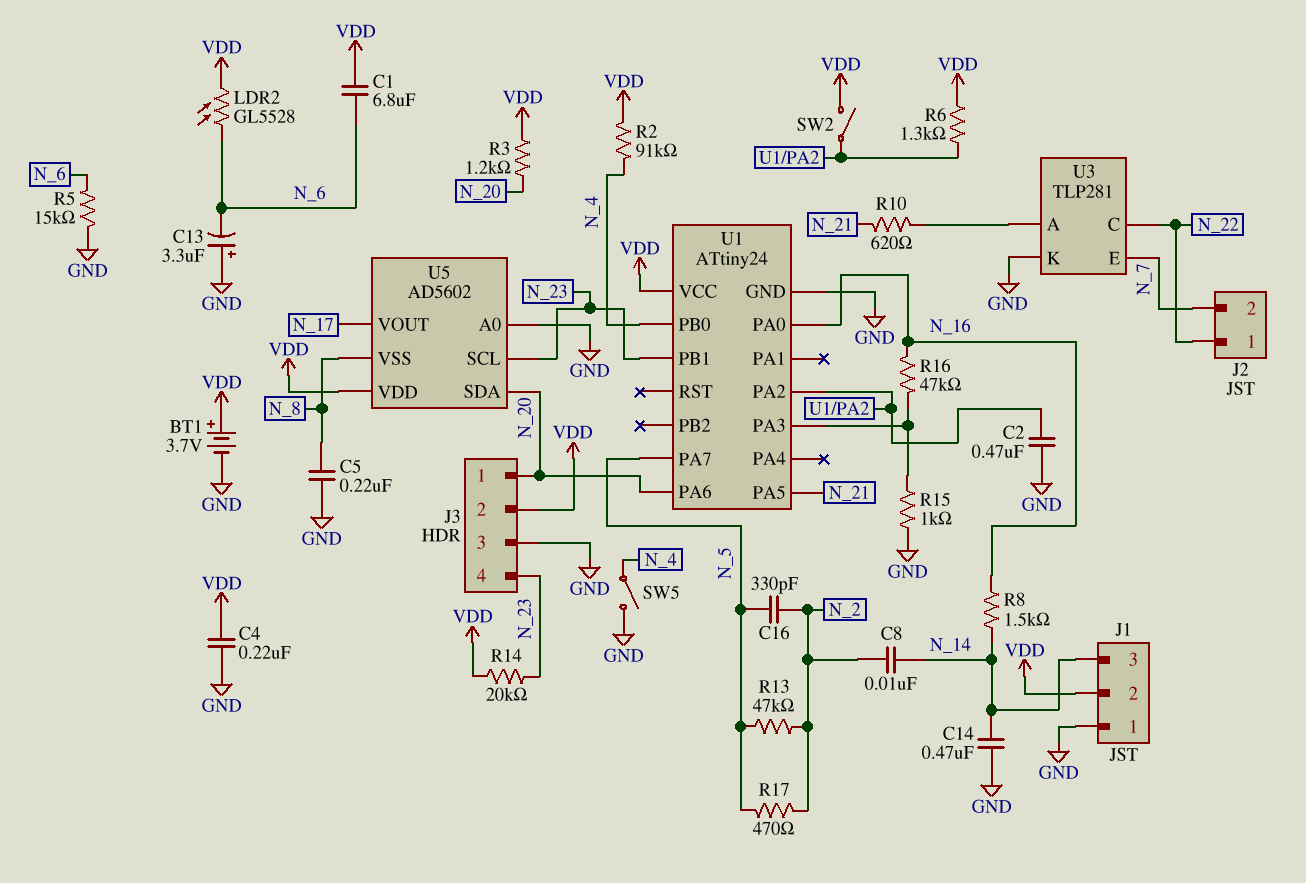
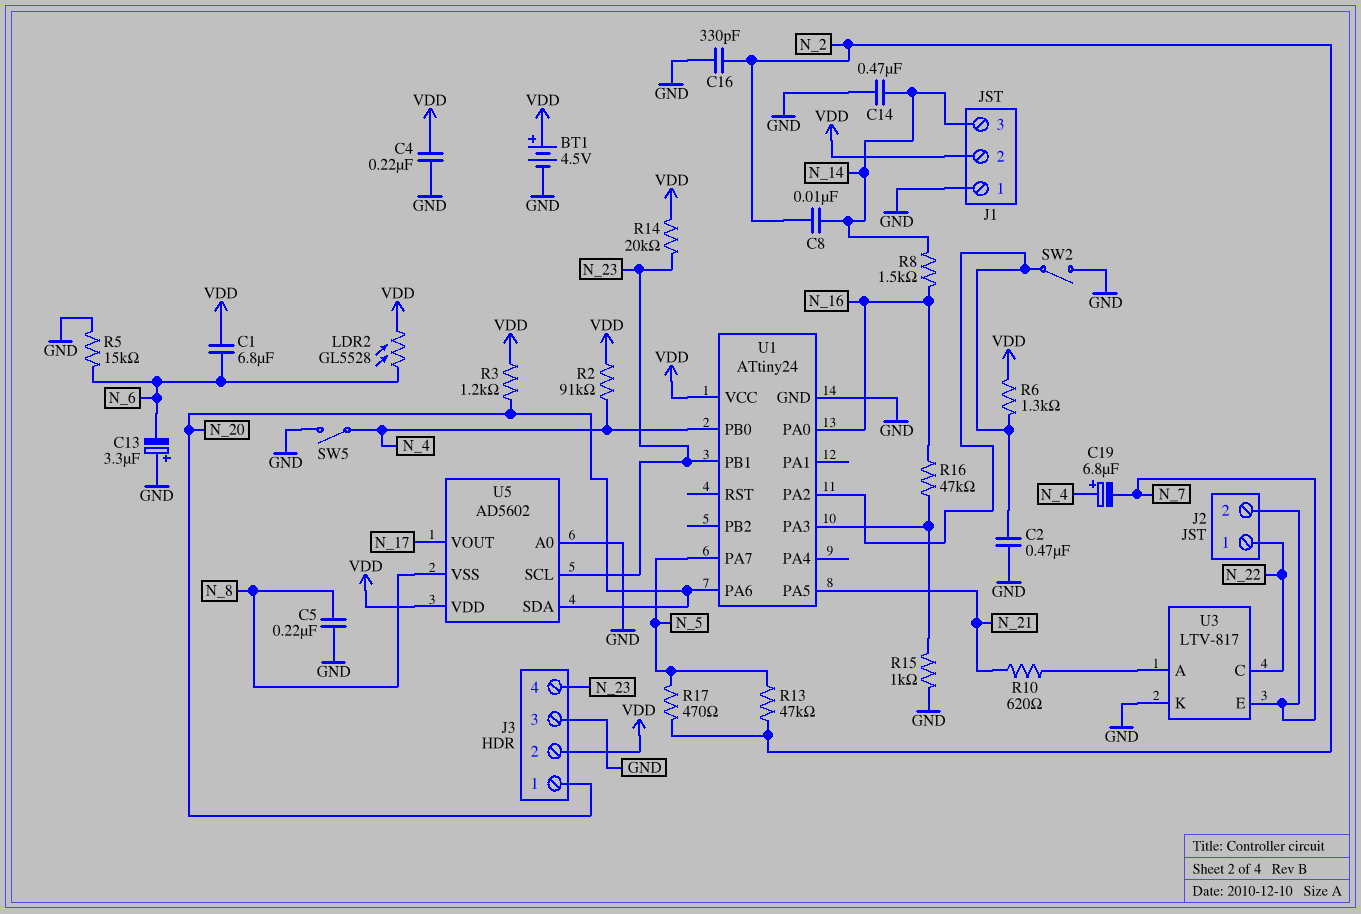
BT1: 3.7V (plus VDD, minus GND) -> 4.5V (plus VDD, minus GND)
C16: 330pF (N_2, N_5) -> 330pF (GND, N_2)
C19: none -> 6.8uF (plus N_4, minus N_7)
SW2: switch (U1/PA2, VDD) -> switch (GND, U1/PA2)
U3: TLP281 -> LTV-817

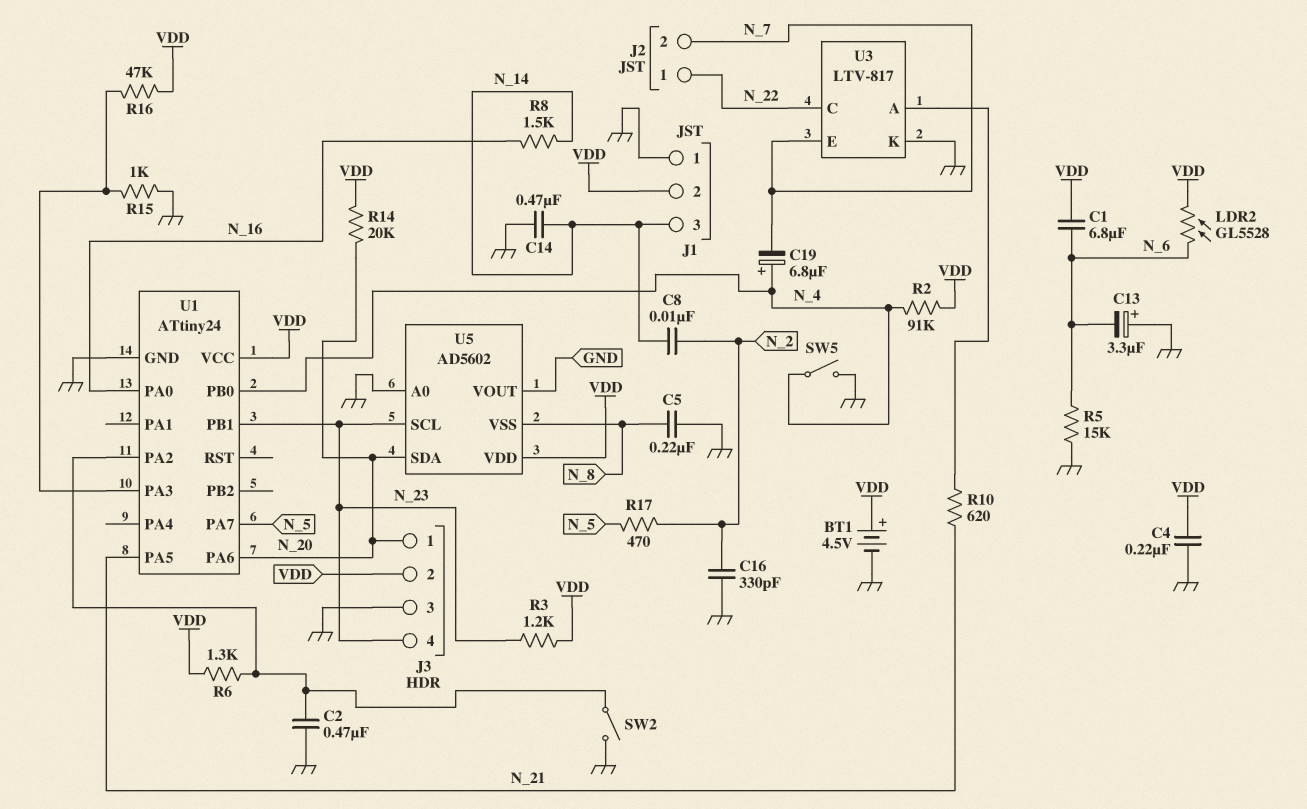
R3: 1.2k (N_20, VDD) -> 1.2k (N_23, VDD)
R13: 47k (N_2, N_5) -> none
R14: 20k (N_23, VDD) -> 20k (N_20, VDD)
R16: 47k (N_16, U1/PA3) -> 47k (U1/PA3, VDD)
U5 pin VOUT: N_17 -> GND

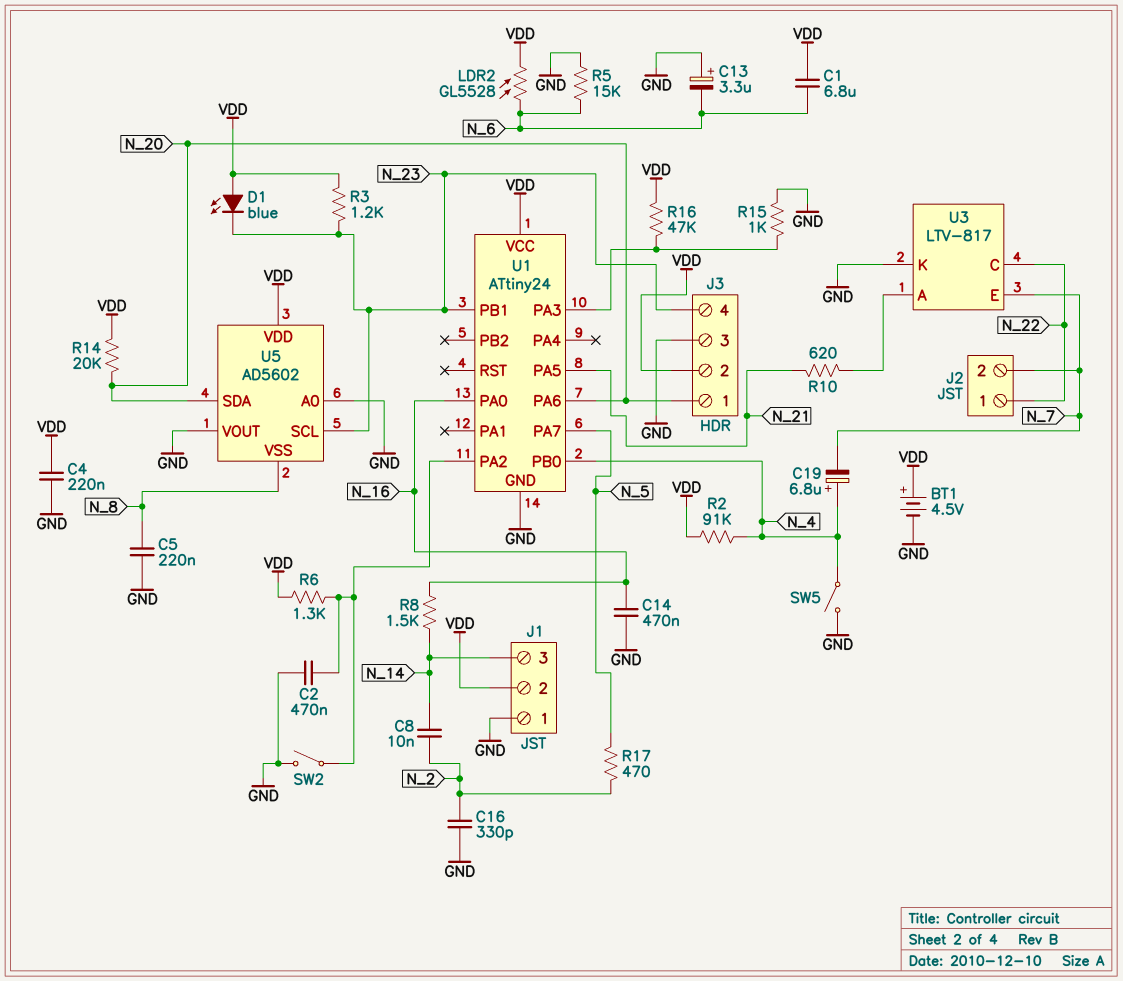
C14: 470nF (GND, N_14) -> 470nF (GND, N_16)
D1: none -> LED blue (A VDD, K N_23)

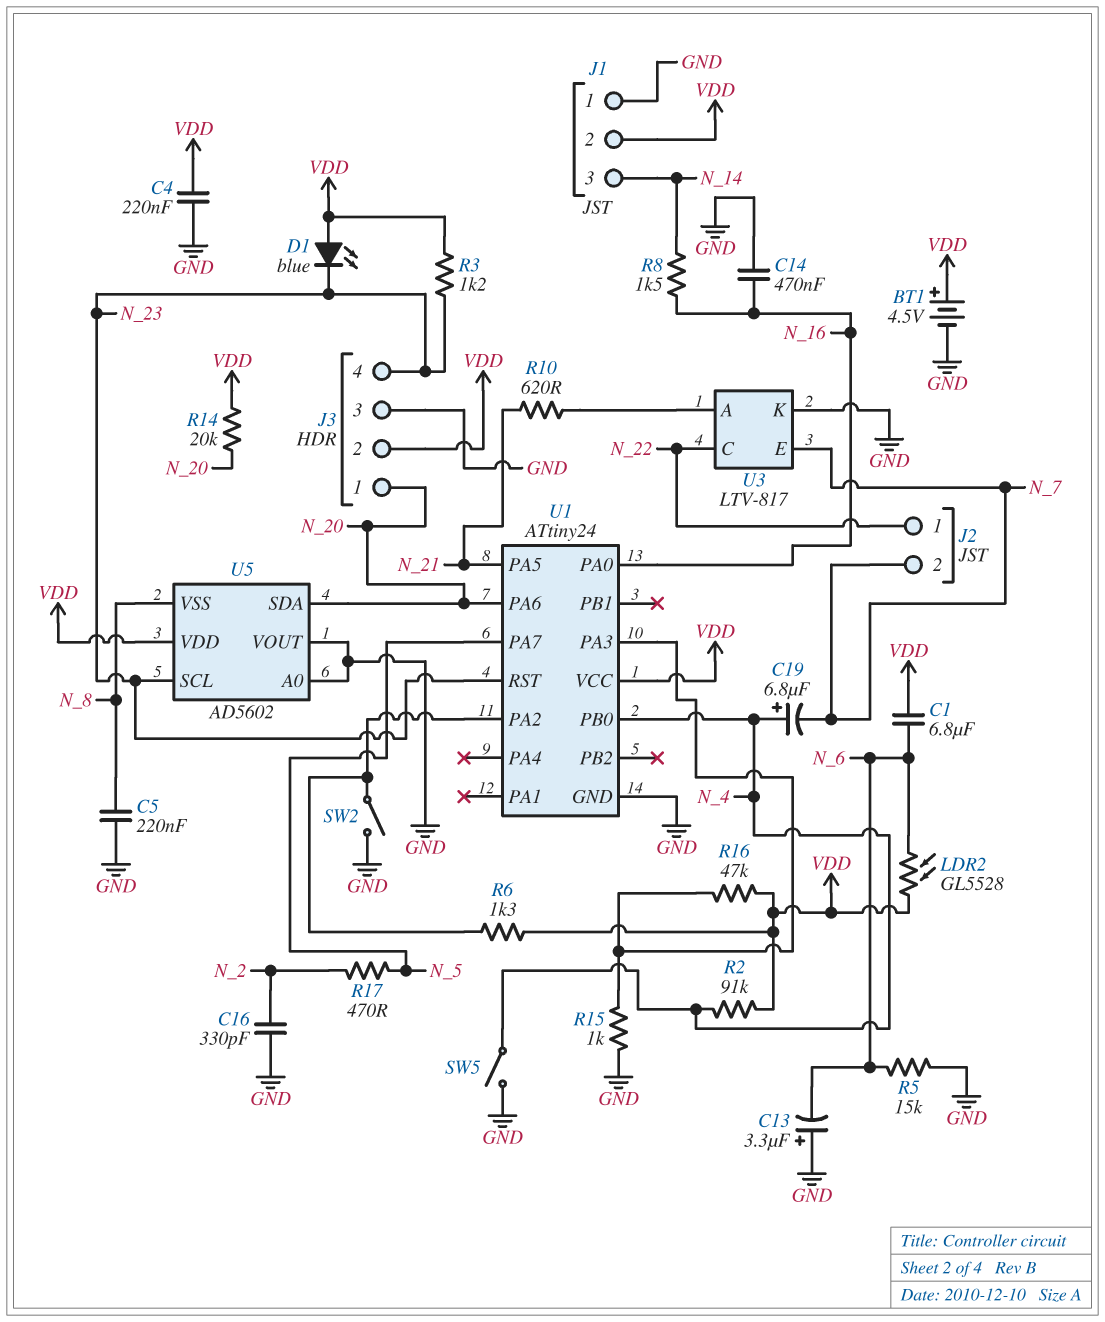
C2: 470nF (GND, U1/PA2) -> none
C8: 10nF (N_2, N_14) -> none
U1 pin PB1: N_23 -> none
U1 pin RST: none -> N_23

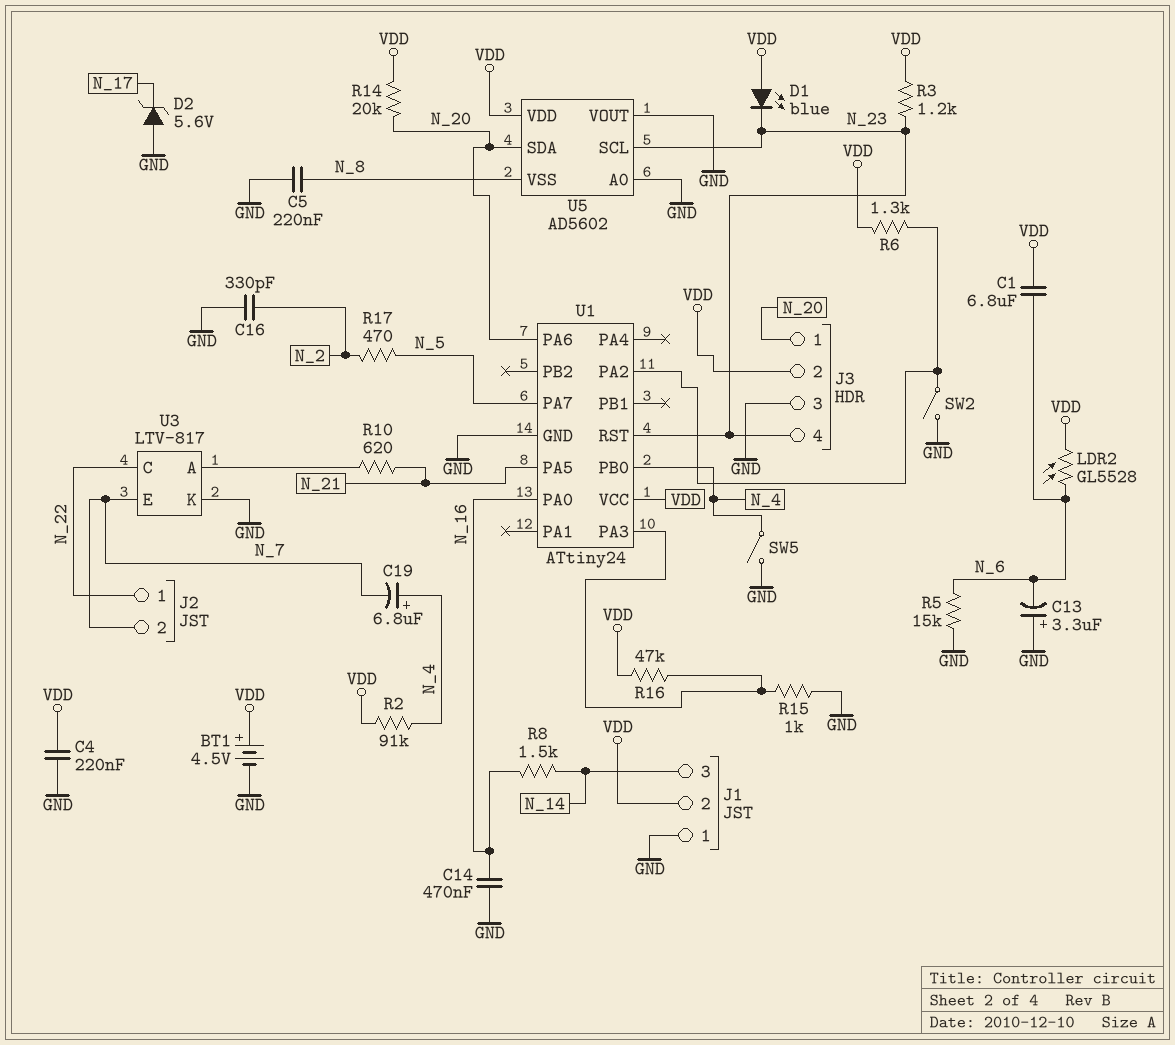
D2: none -> zener 5.6V (A GND, K N_17)

